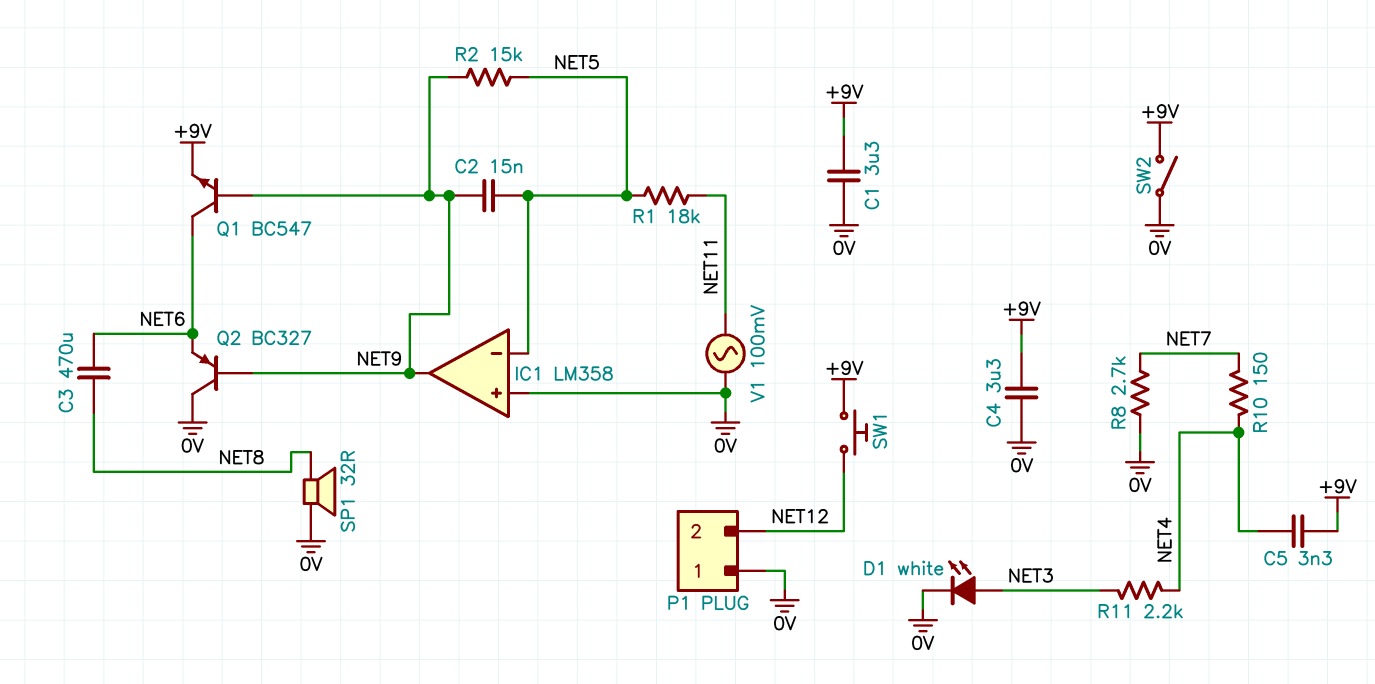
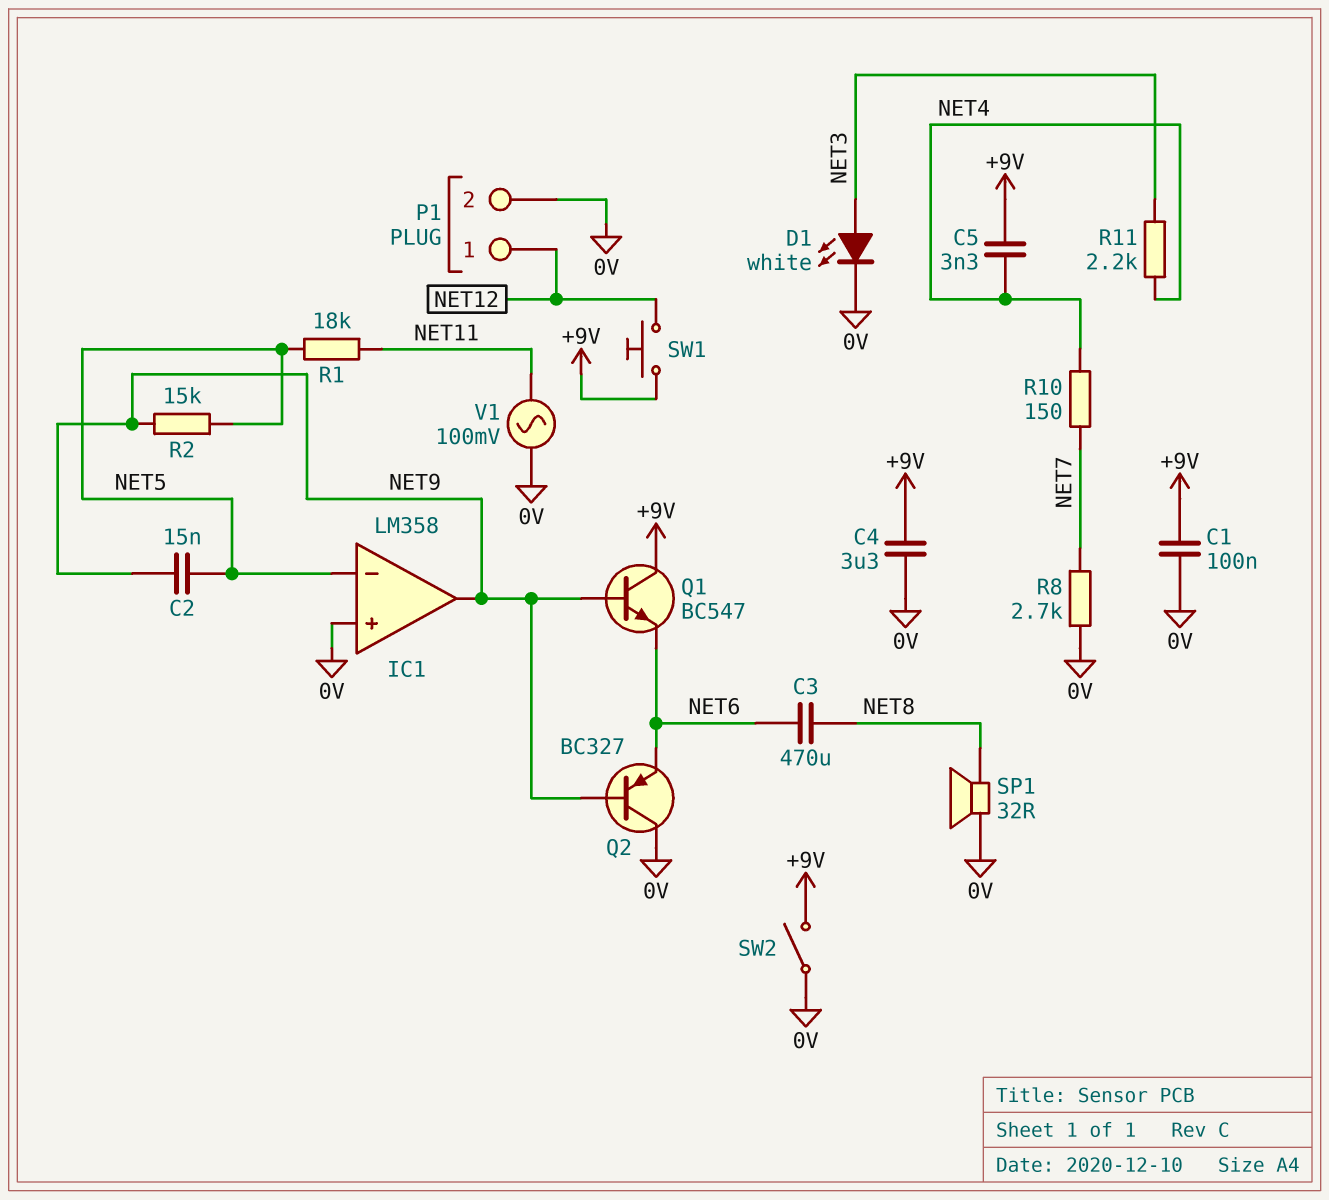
C1: 3.3uF (+9V, 0V) -> 100nF (+9V, 0V)
P1 pin 1: 0V -> NET12
P1 pin 2: NET12 -> 0V
Q1: NPN BC547 (B NET9, C NET6, E +9V) -> NPN BC547 (B NET9, C +9V, E NET6)

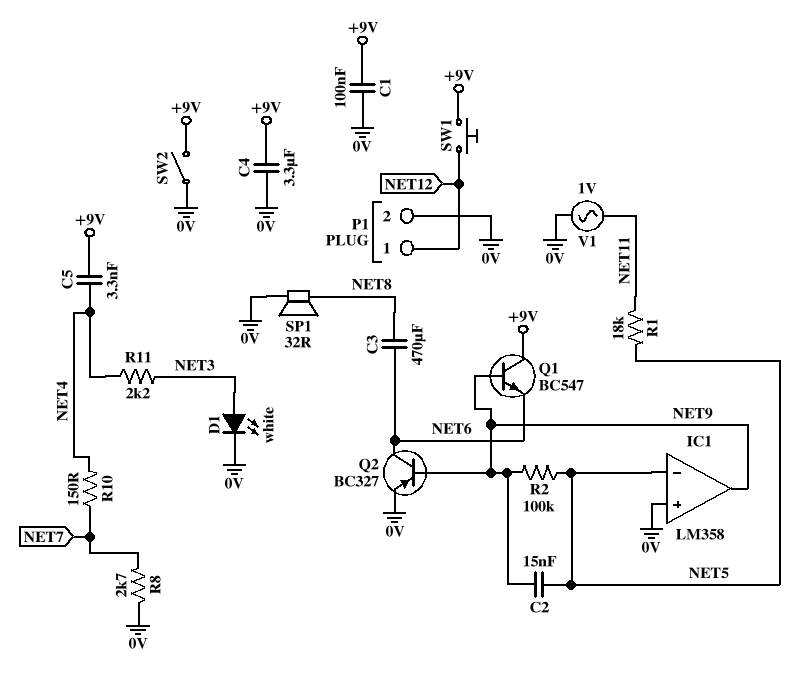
Q2: PNP BC327 (B NET9, C 0V, E NET6) -> PNP BC327 (B NET9, C NET6, E 0V)
R2: 15k (NET5, NET9) -> 100k (NET5, NET9)
V1: AC 100mV (0V, NET11) -> AC 1V (0V, NET11)

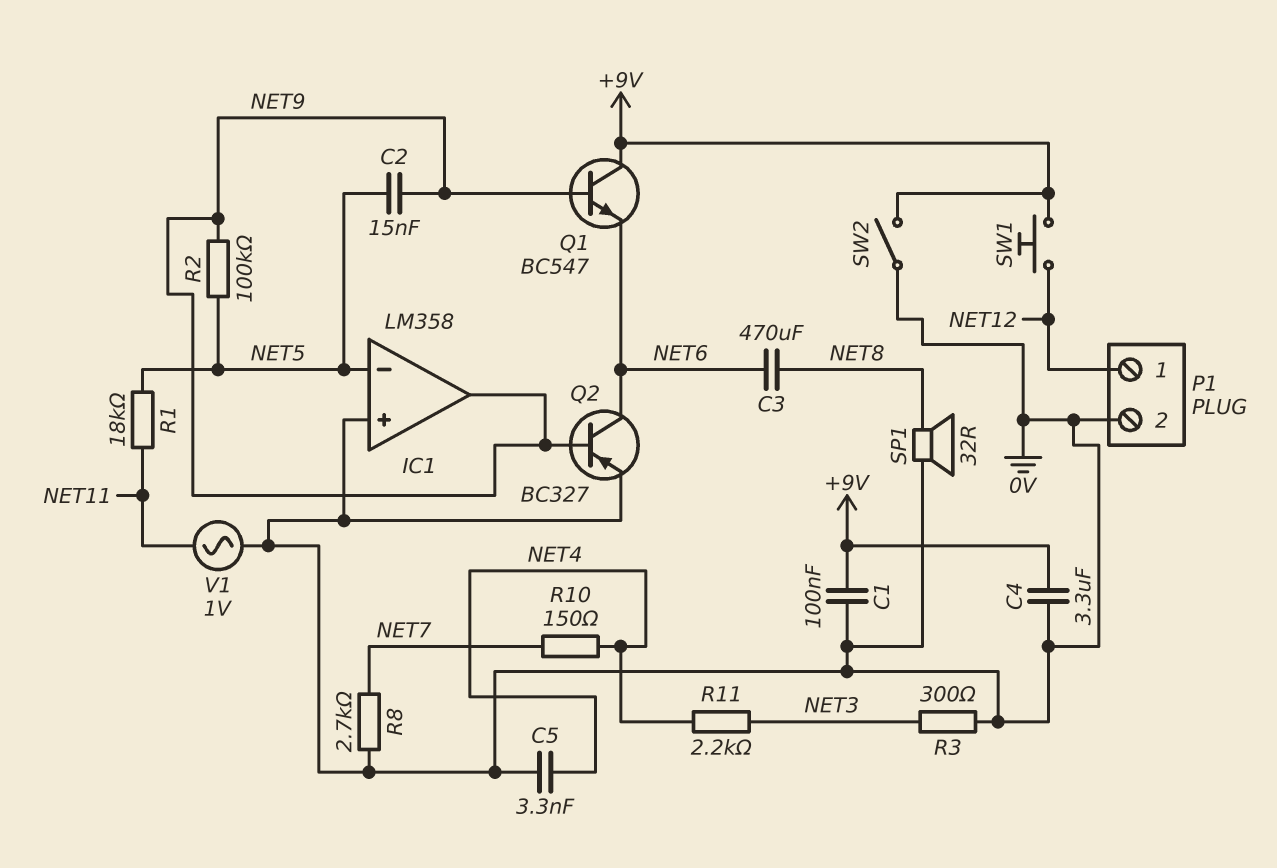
C5: 3.3nF (+9V, NET4) -> 3.3nF (0V, NET4)
D1: LED white (A NET3, K 0V) -> none
R3: none -> 300 (0V, NET3)

